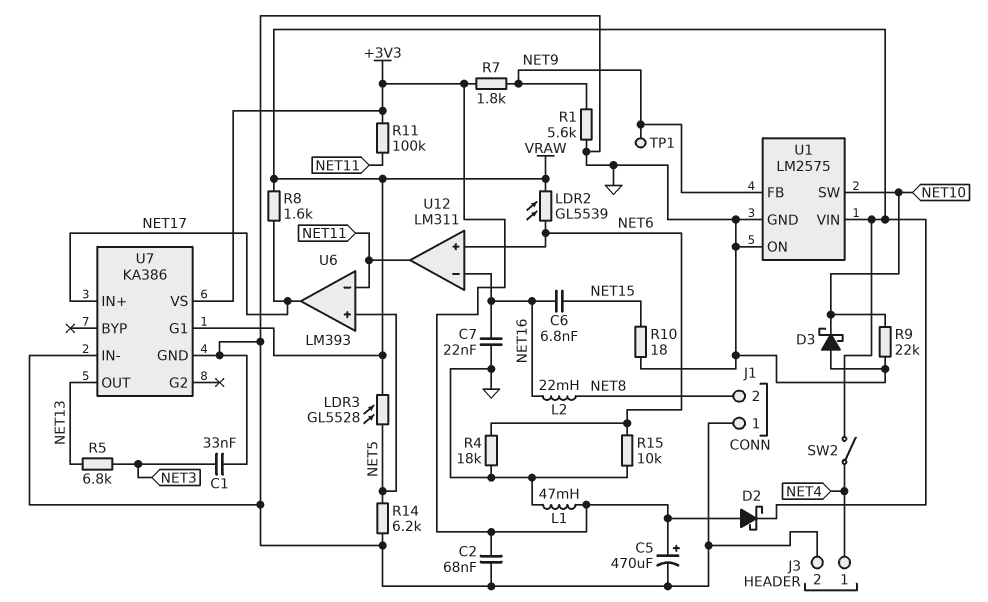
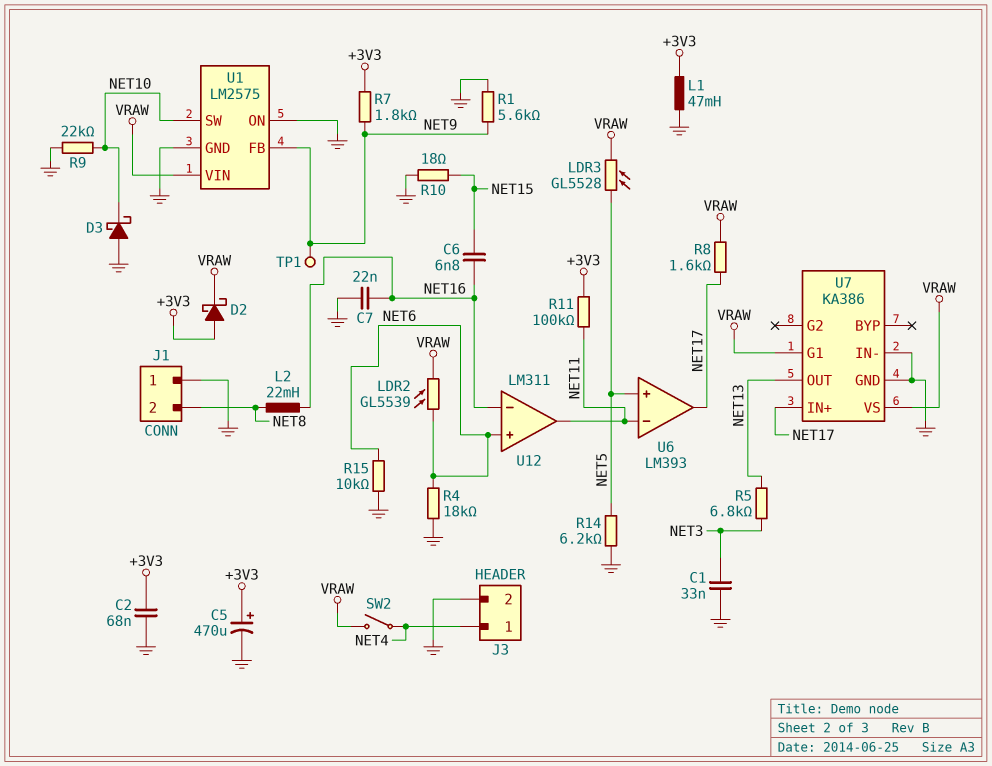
U7 pin VS: +3V3 -> VRAW

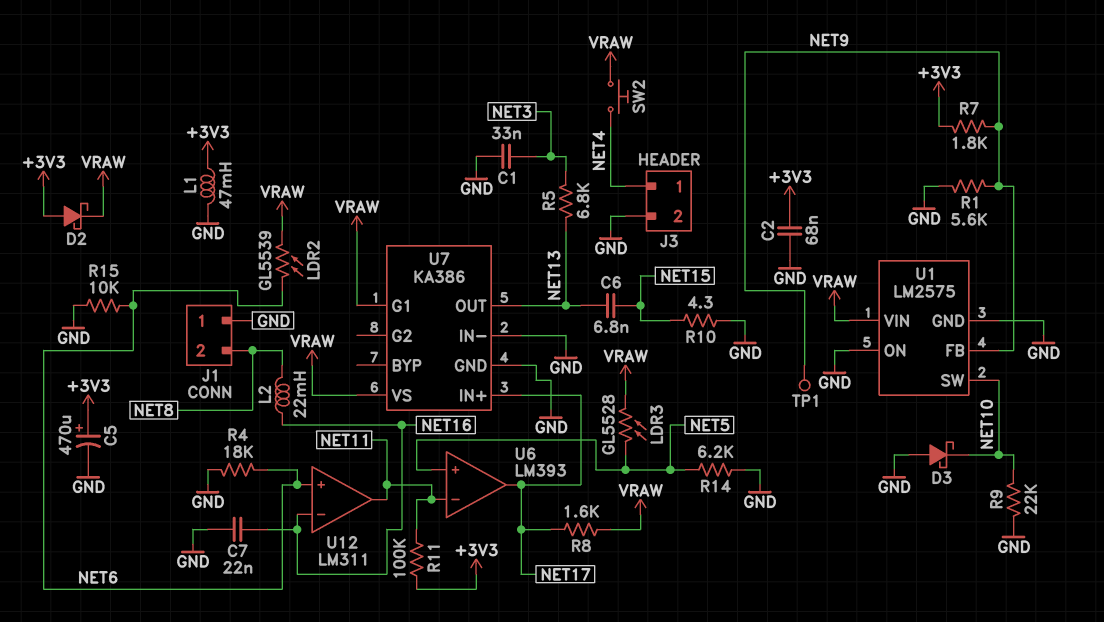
C6: 6.8nF (NET15, NET16) -> 6.8nF (NET13, NET15)
R10: 18 (GND, NET15) -> 4.3 (GND, NET15)
SW2: switch (NET4, VRAW) -> button (NET4, VRAW)

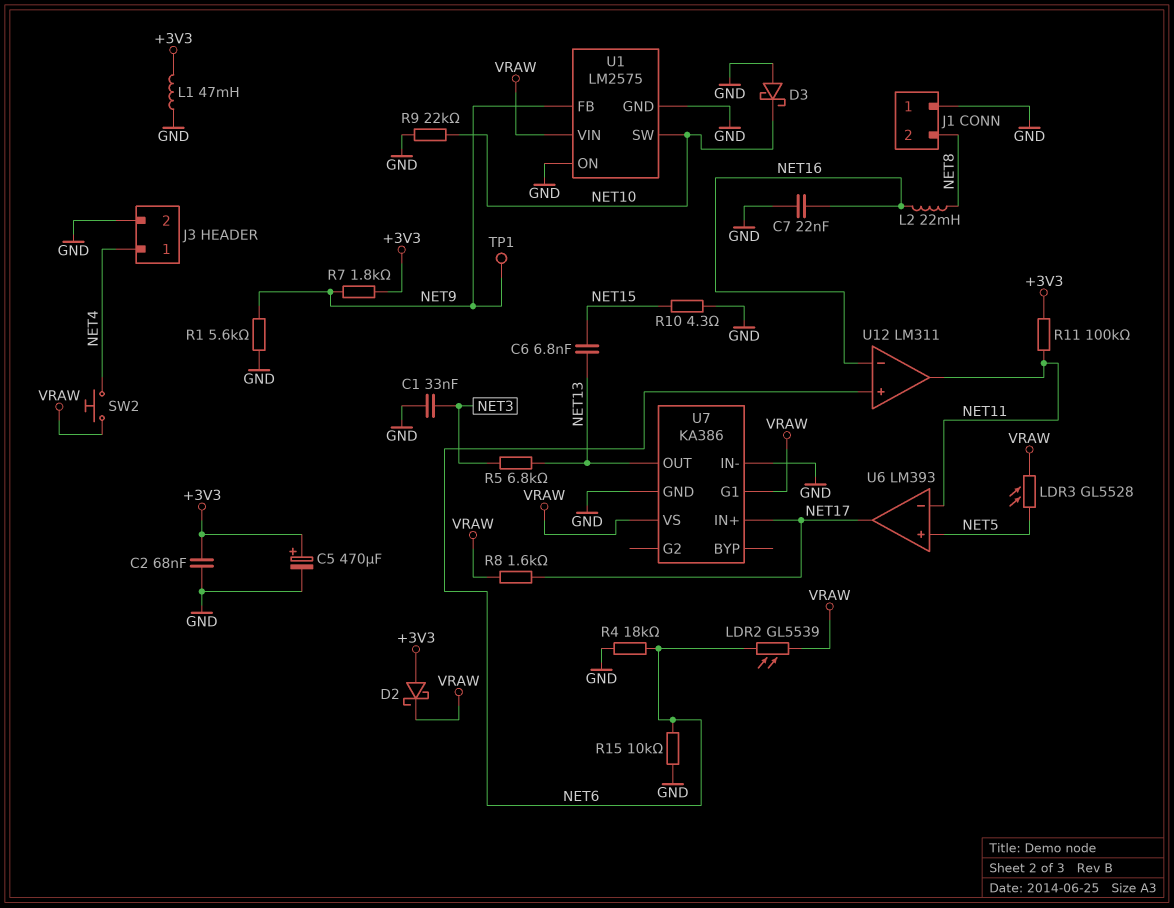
R14: 6.2k (GND, NET5) -> none

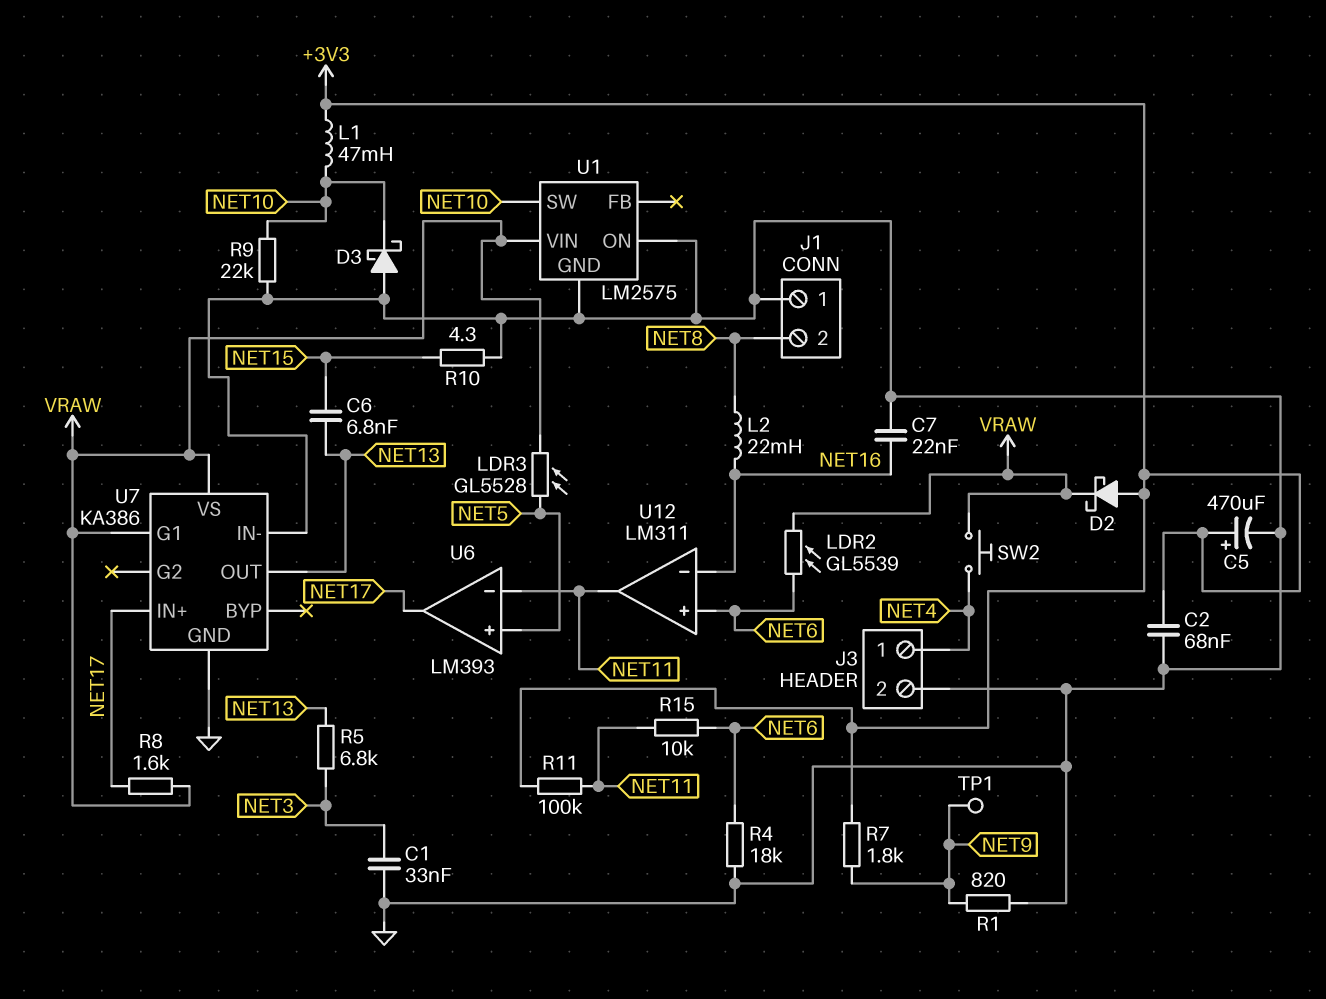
L1: 47mH (+3V3, GND) -> 47mH (+3V3, NET10)
R1: 5.6k (GND, NET9) -> 820 (GND, NET9)
R15: 10k (GND, NET6) -> 10k (NET6, NET11)
U1 pin FB: NET9 -> none

